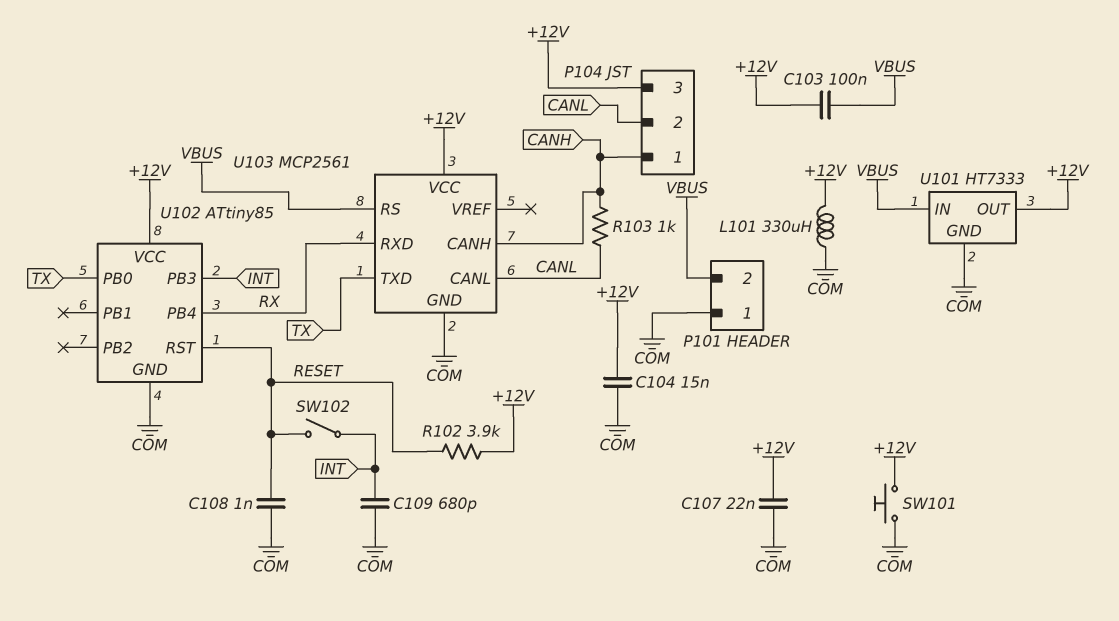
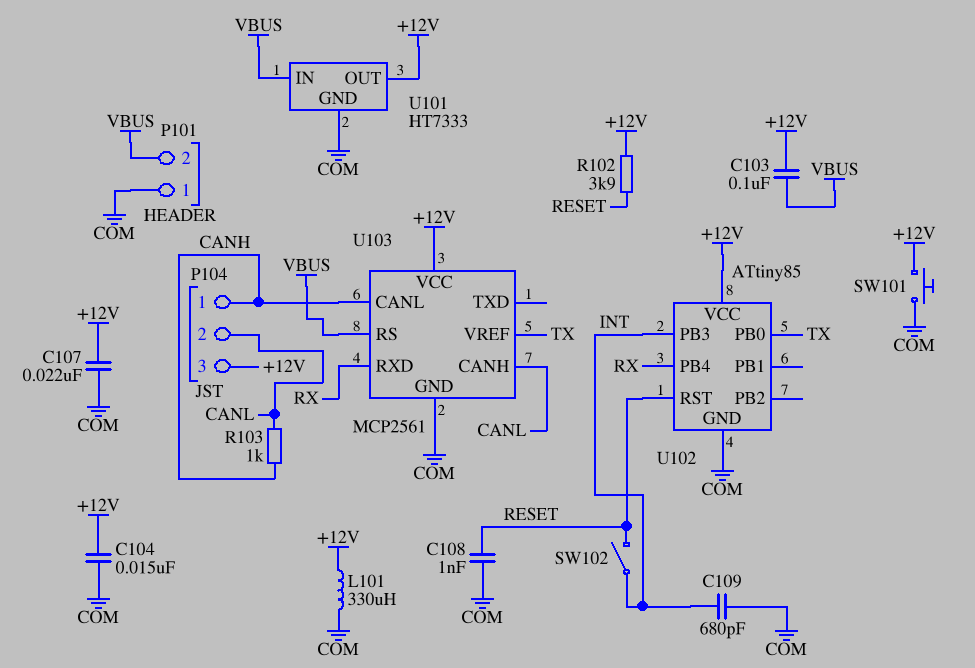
U103 pin CANH: CANH -> CANL
U103 pin CANL: CANL -> CANH
U103 pin TXD: TX -> none
U103 pin VREF: none -> TX

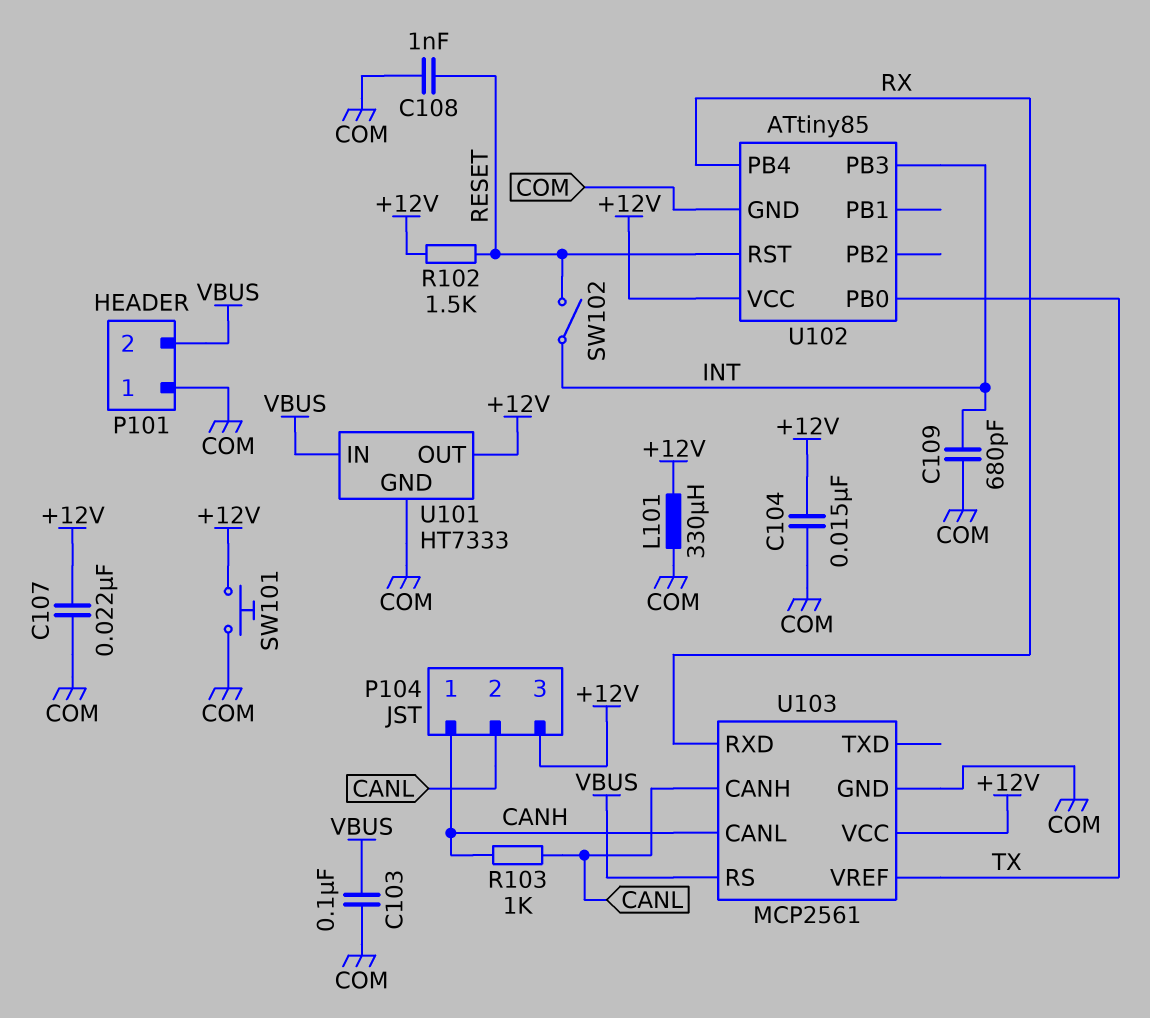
C103: 100nF (+12V, VBUS) -> 100nF (COM, VBUS)
R102: 3.9k (+12V, RESET) -> 1.5k (+12V, RESET)

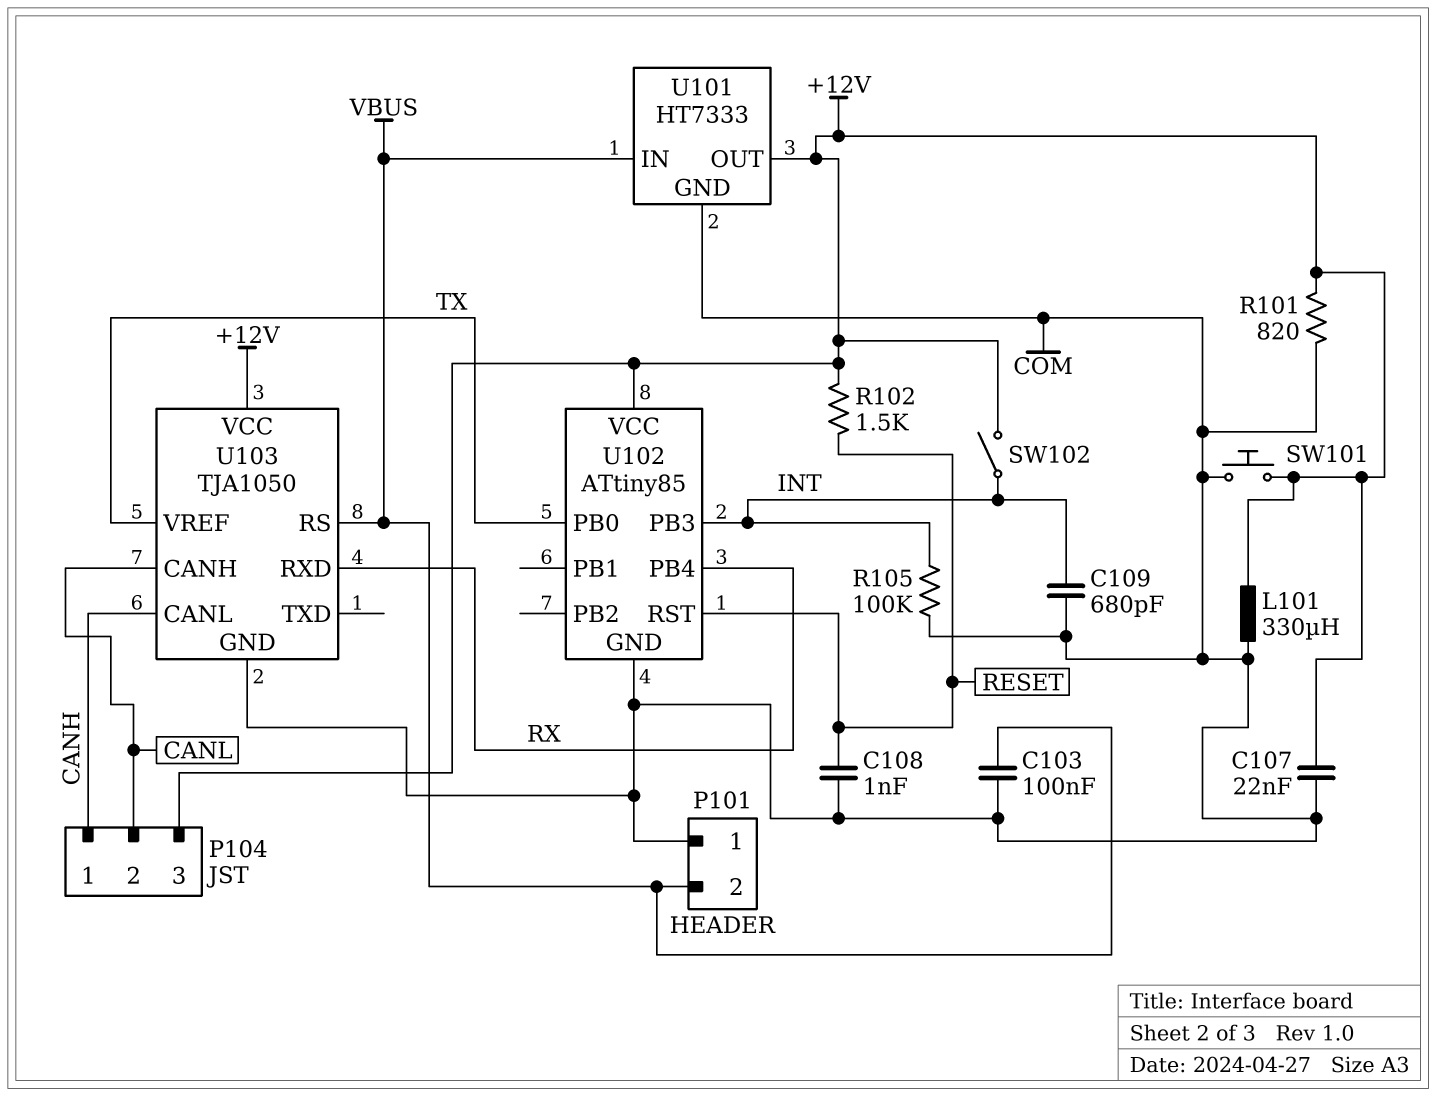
C104: 15nF (+12V, COM) -> none
R101: none -> 820 (+12V, COM)
R103: 1k (CANH, CANL) -> none
R105: none -> 100k (COM, INT)
SW102: switch (INT, RESET) -> switch (+12V, INT)
U103: MCP2561 -> TJA1050

